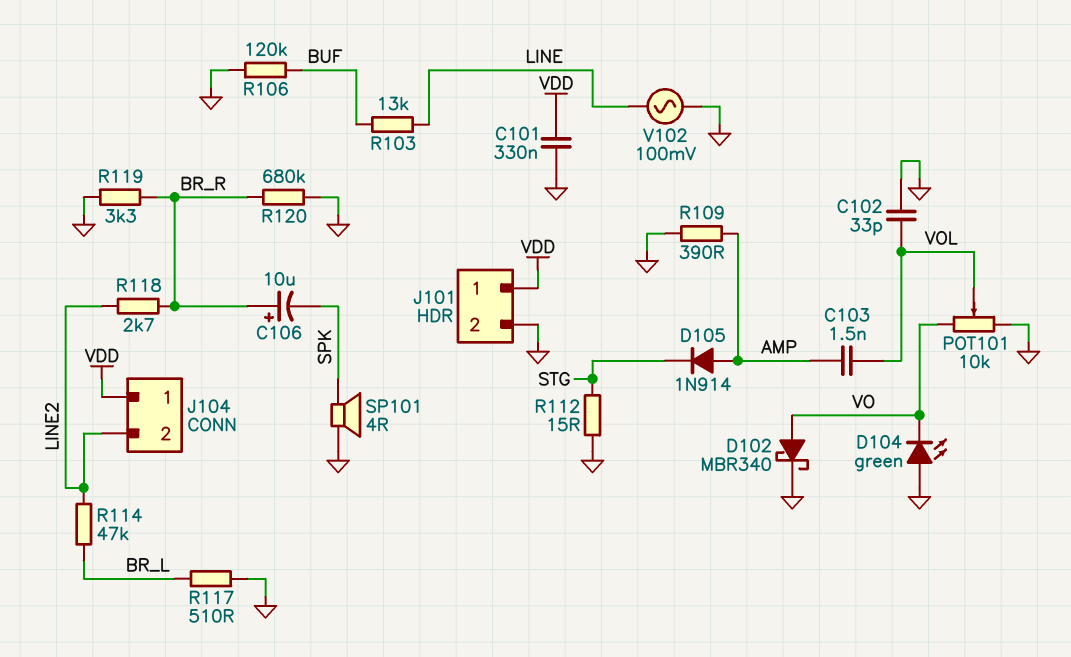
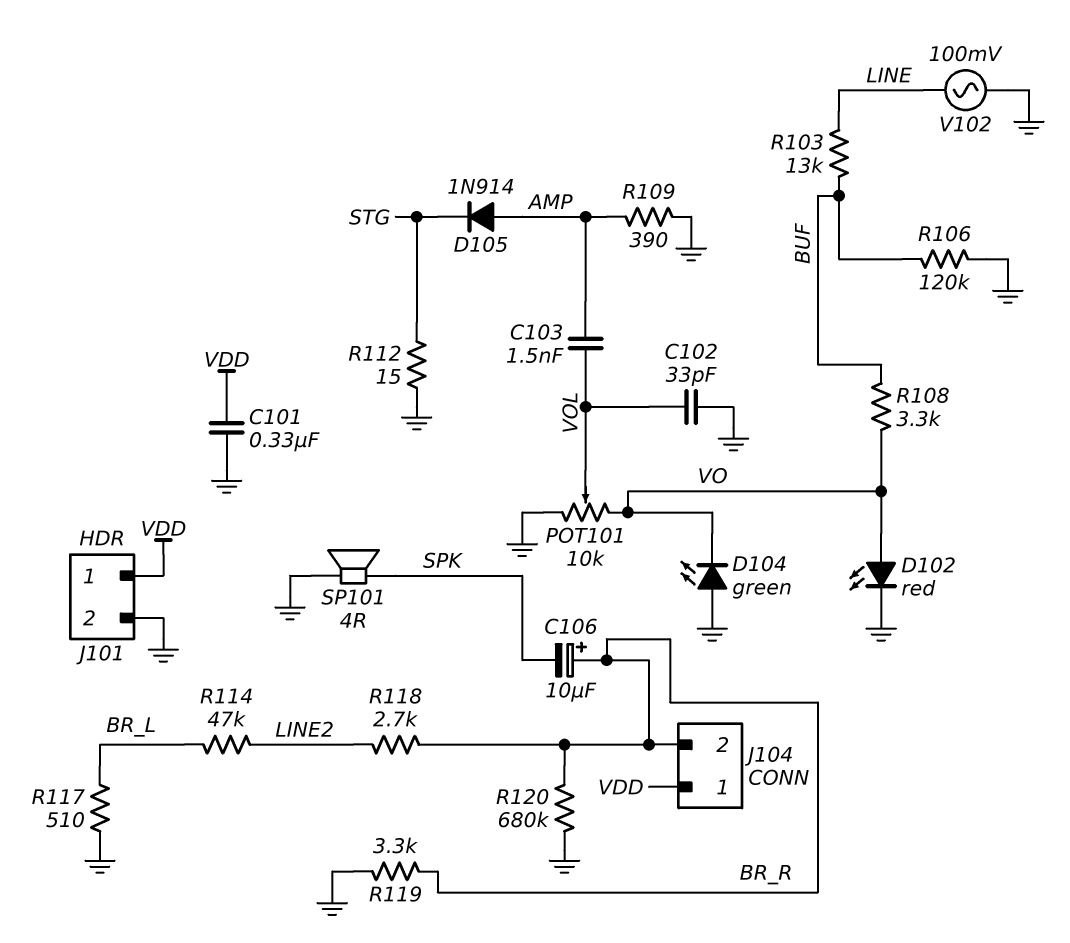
D102: schottky MBR340 (A VO, K GND) -> LED red (A VO, K GND)
J104 pin 2: LINE2 -> BR_R
R108: none -> 3.3k (BUF, VO)

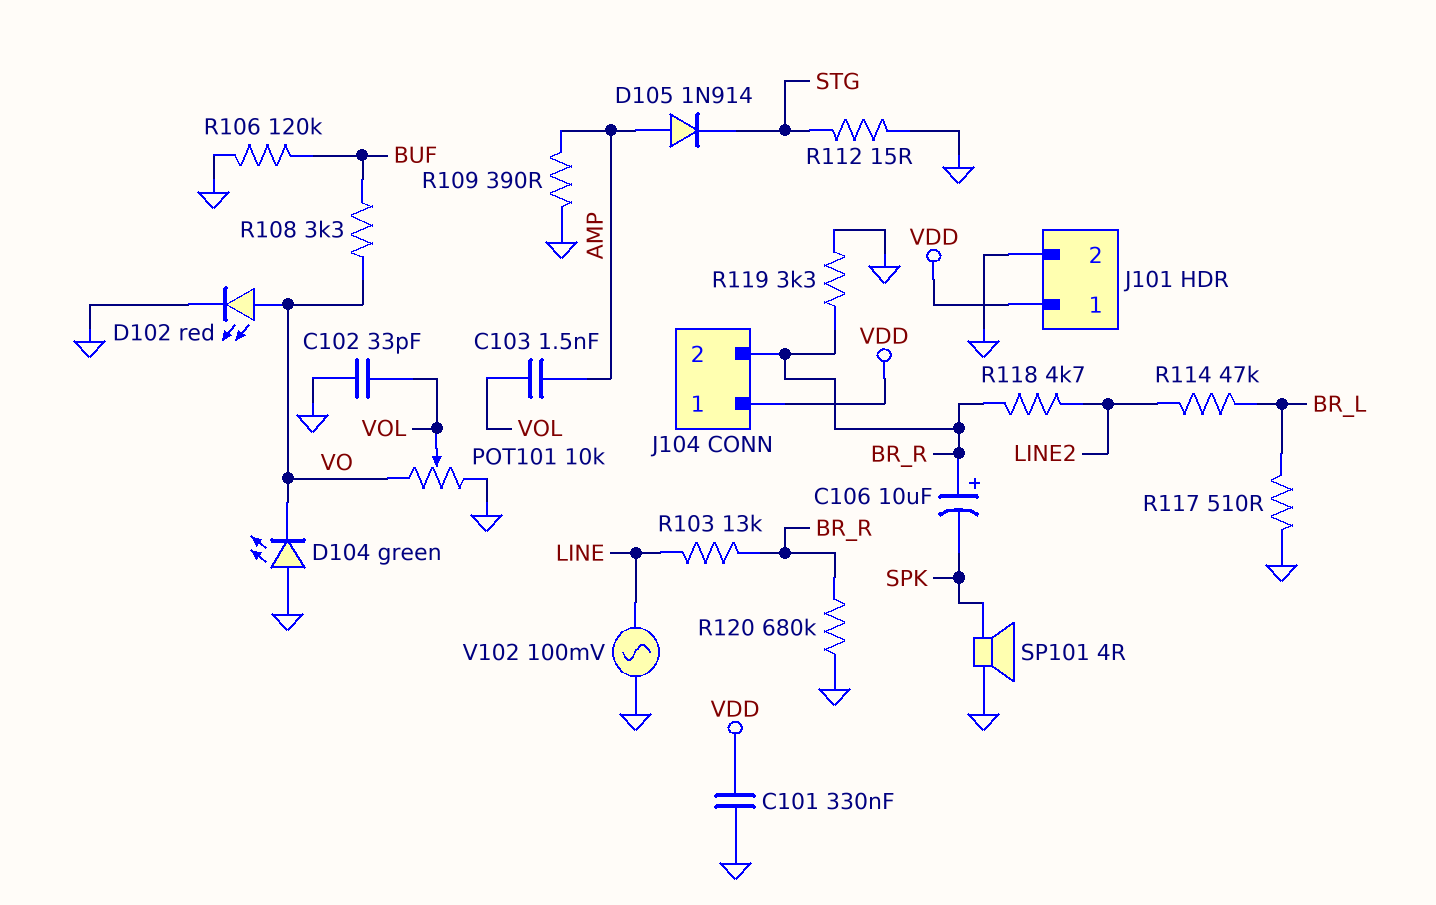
R103: 13k (BUF, LINE) -> 13k (BR_R, LINE)
R118: 2.7k (BR_R, LINE2) -> 4.7k (BR_R, LINE2)

